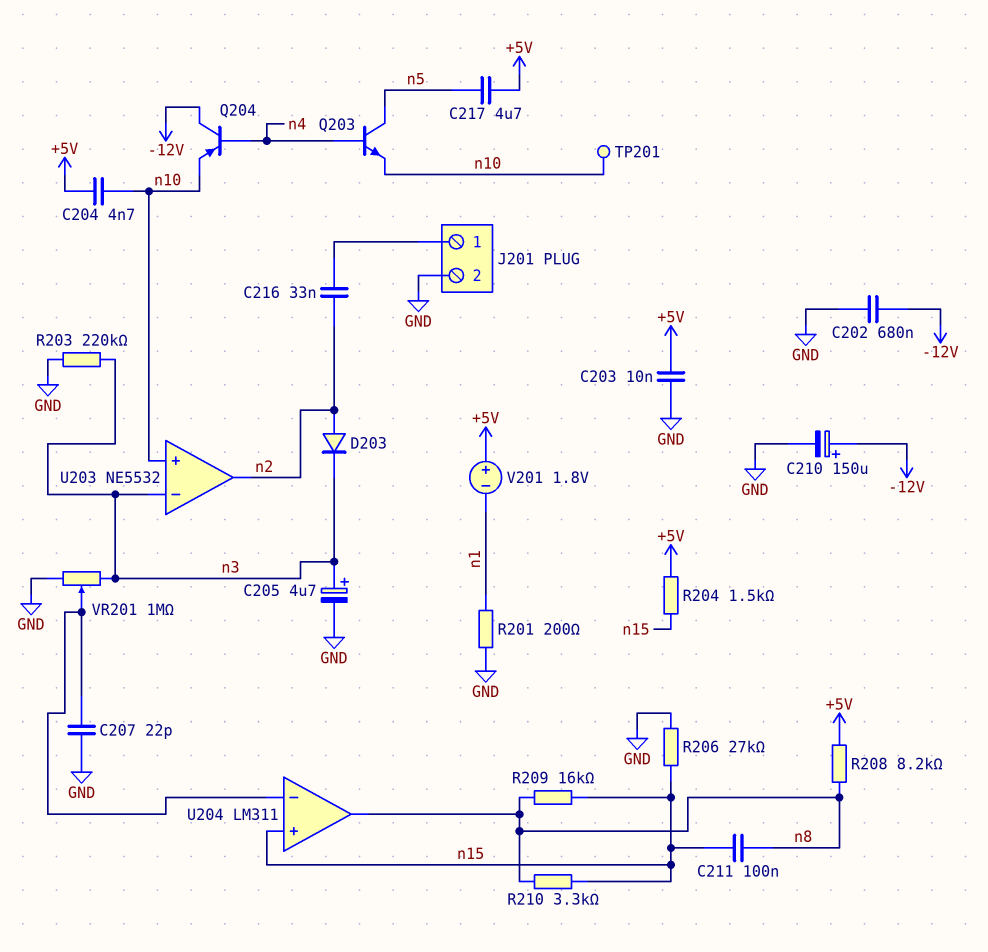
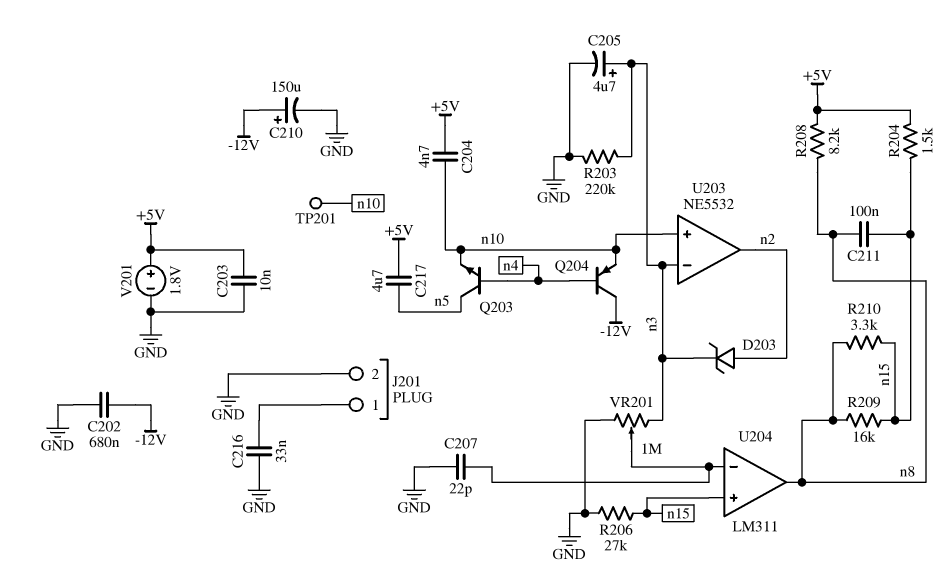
C216: 33nF (J201/1, n2) -> 33nF (GND, J201/1)
D203: diode (A n2, K n3) -> zener (A n2, K n3)
R201: 200 (GND, n1) -> none
V201: 1.8V (plus +5V, minus n1) -> 1.8V (plus +5V, minus GND)

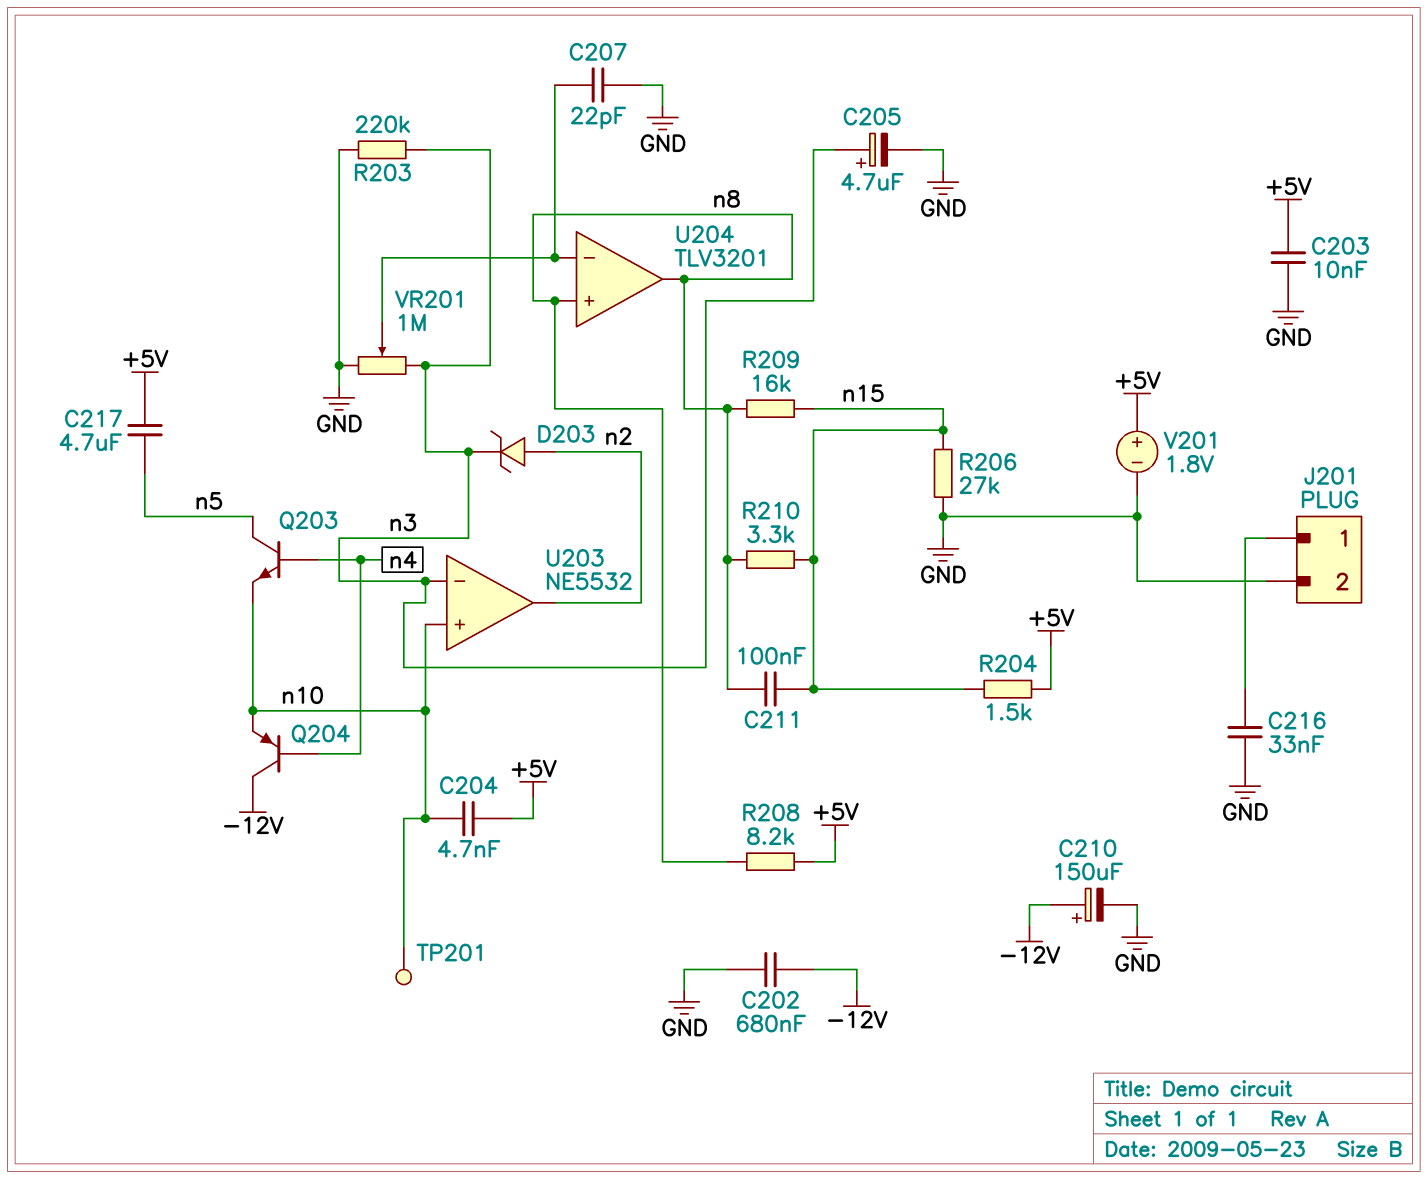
U204: LM311 -> TLV3201
U204 pin in+: n15 -> n8

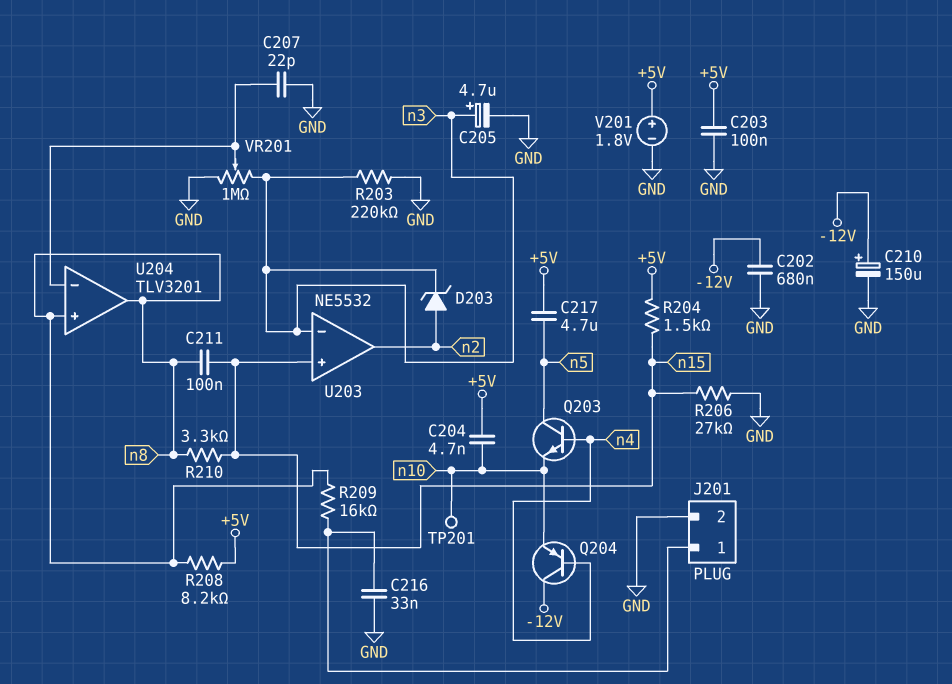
C203: 10nF (+5V, GND) -> 100nF (+5V, GND)
R209: 16k (n8, n15) -> 16k (J201/1, n8)
U203 pin in+: n10 -> n15

